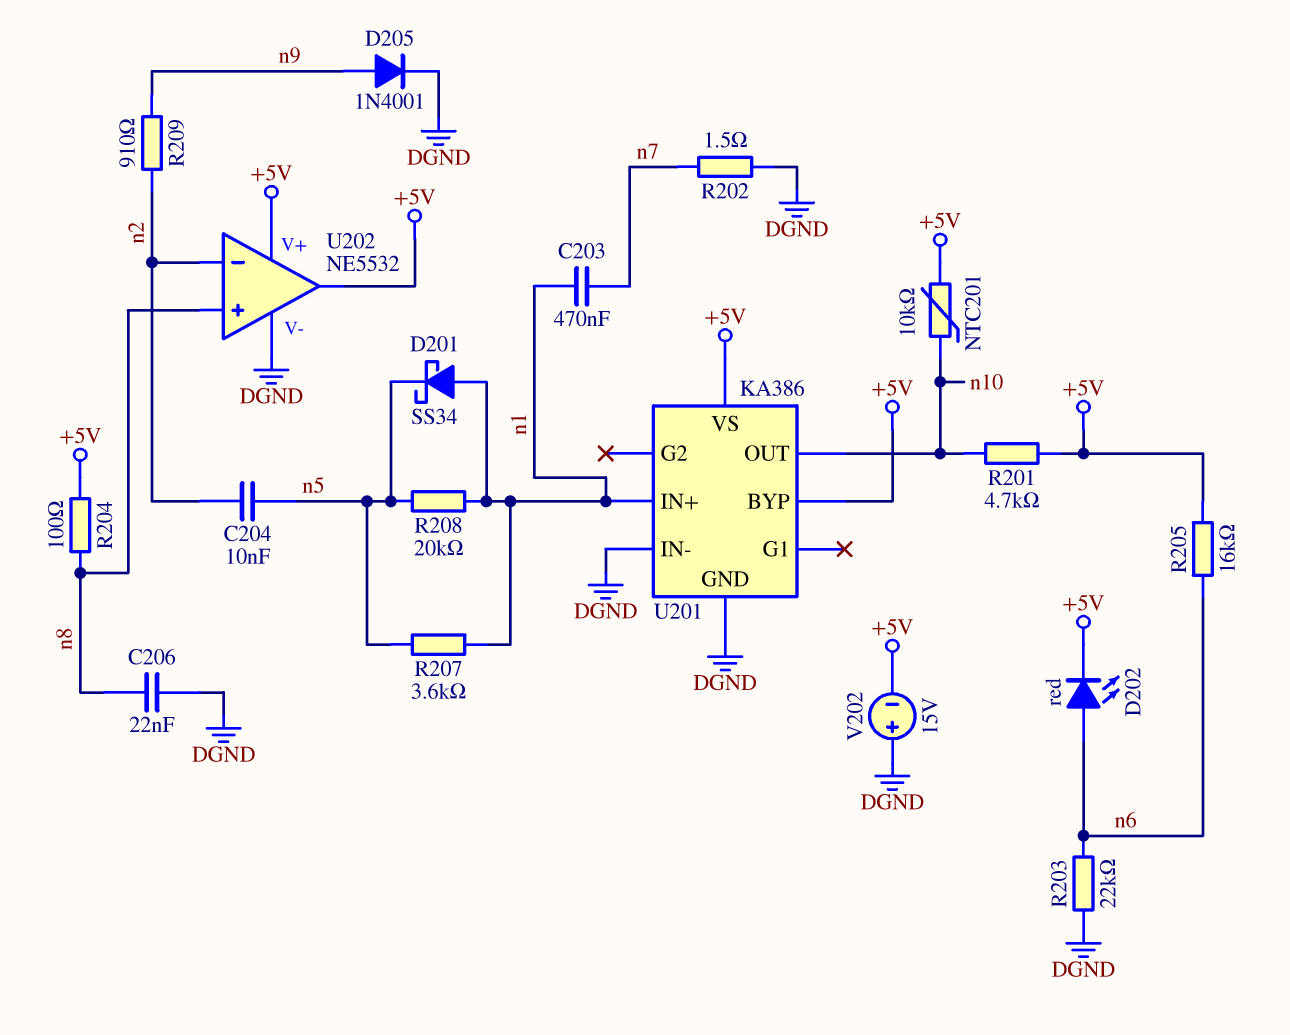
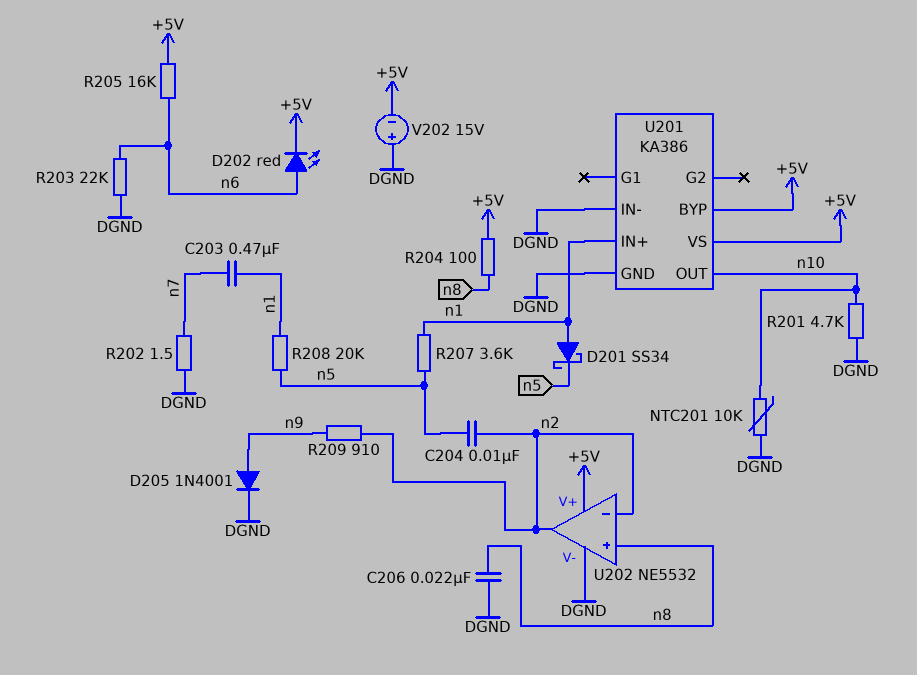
NTC201: 10k (+5V, n10) -> 10k (DGND, n10)
R201: 4.7k (+5V, n10) -> 4.7k (DGND, n10)
U202 pin out: +5V -> n2

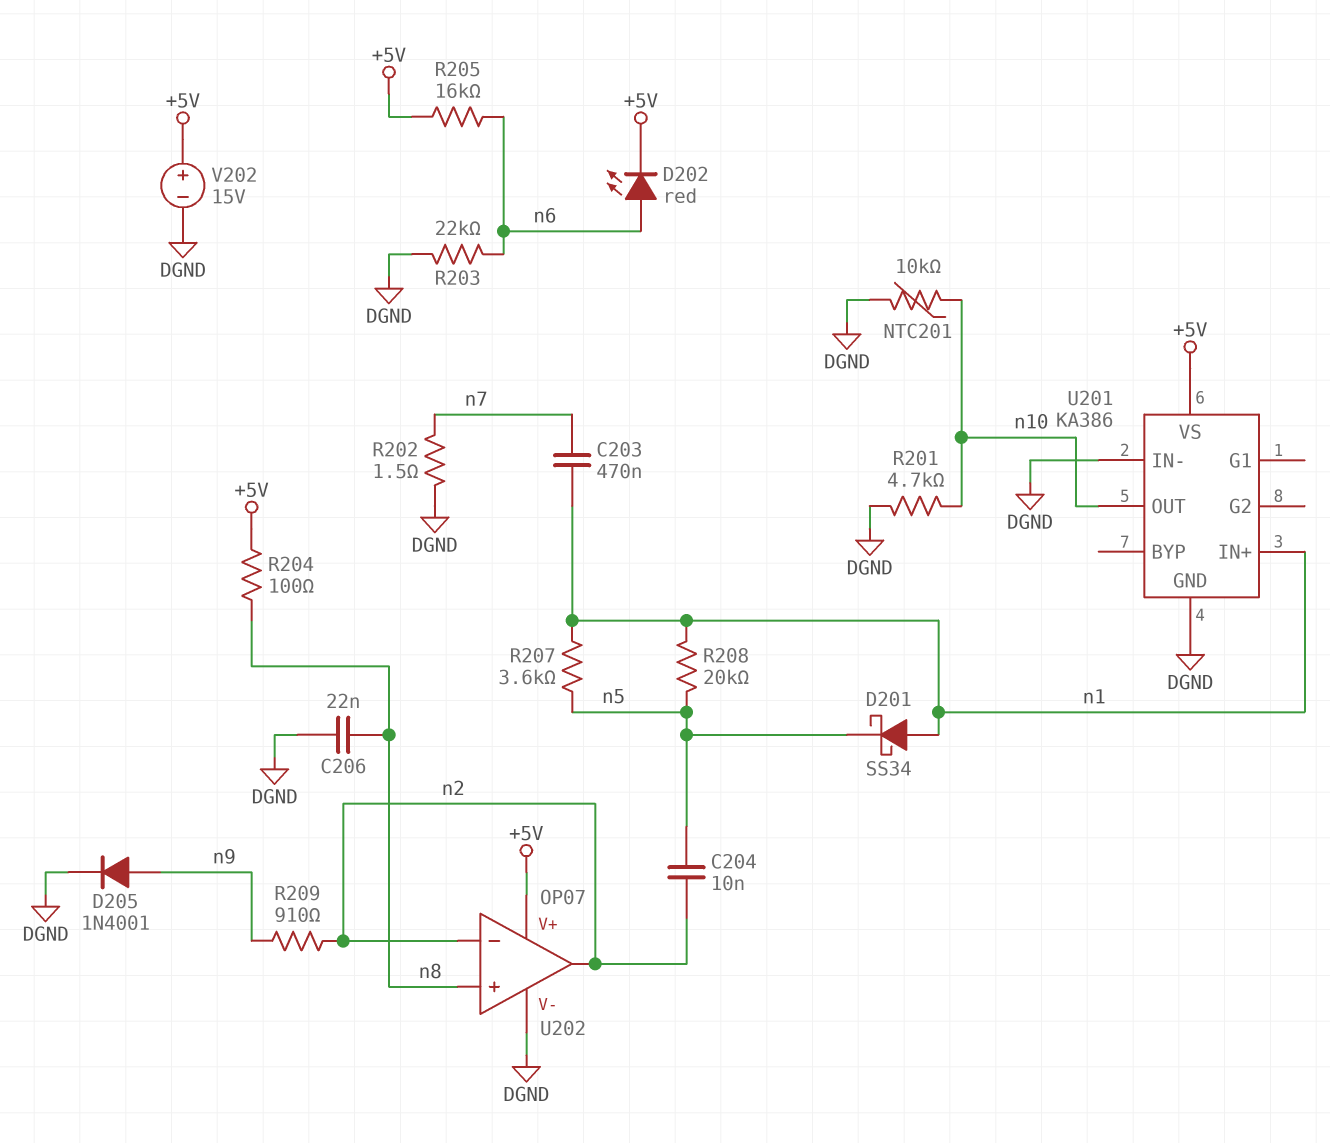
U201 pin BYP: +5V -> none
U202: NE5532 -> OP07
V202: 15V (plus DGND, minus +5V) -> 15V (plus +5V, minus DGND)

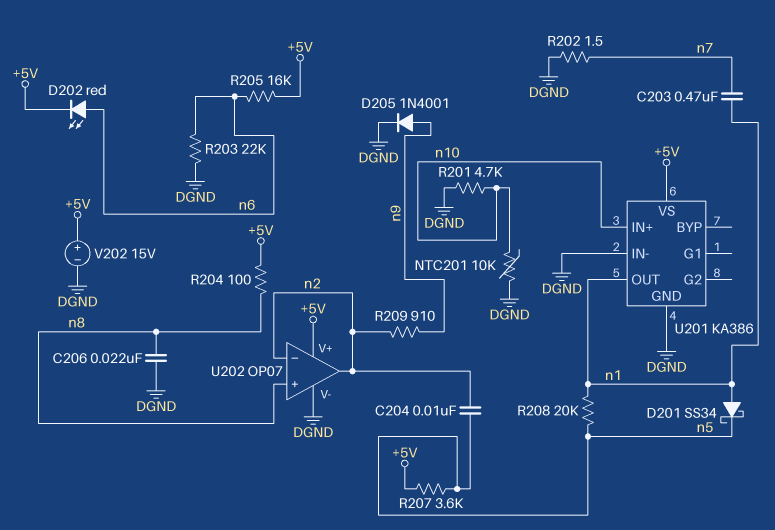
R207: 3.6k (n1, n5) -> 3.6k (+5V, n5)
U201 pin IN+: n1 -> n10
U201 pin OUT: n10 -> n1

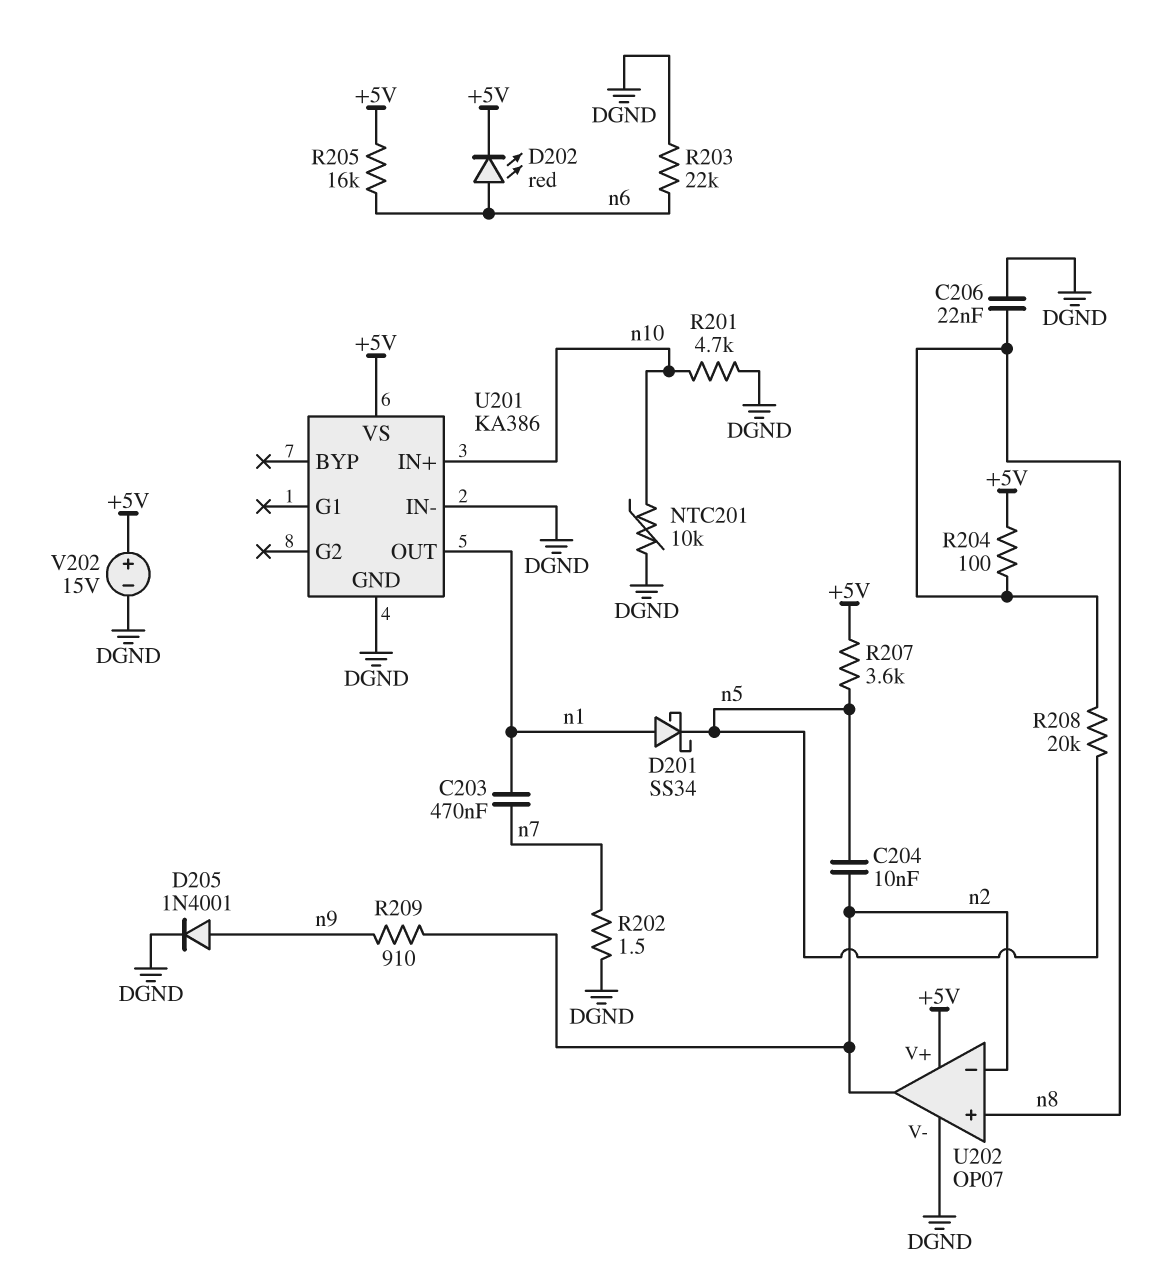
R208: 20k (n1, n5) -> 20k (n5, n8)

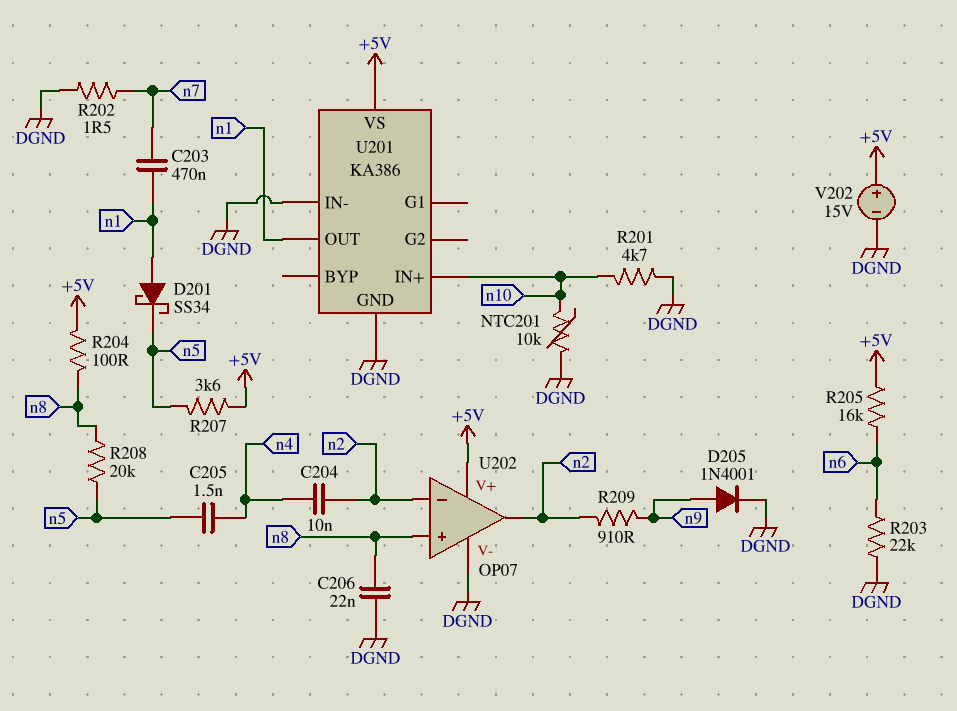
C204: 10nF (n2, n5) -> 10nF (n2, n4)
C205: none -> 1.5nF (n4, n5)
D202: LED red (A n6, K +5V) -> none

